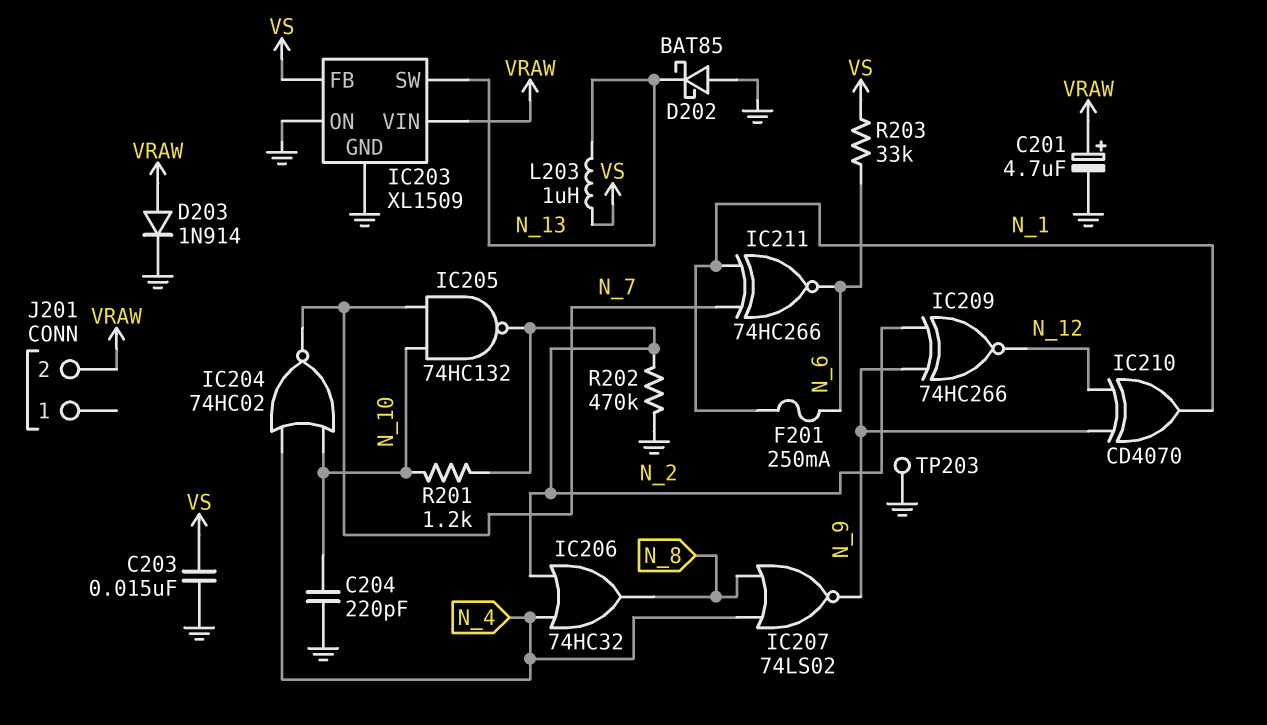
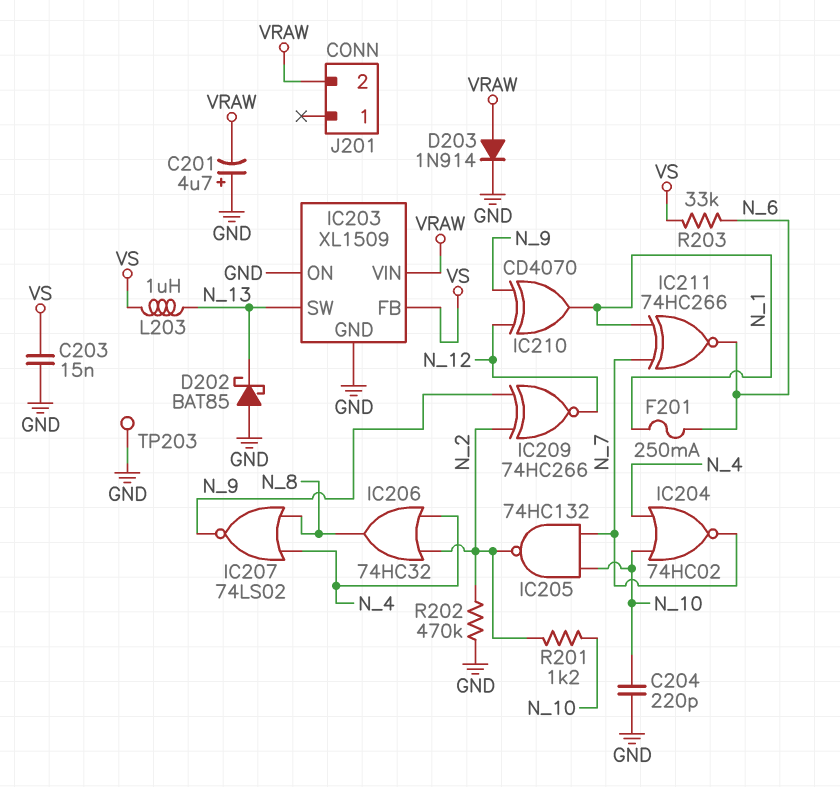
C201: 4.7uF (plus VRAW, minus GND) -> 4.7uF (plus GND, minus VRAW)

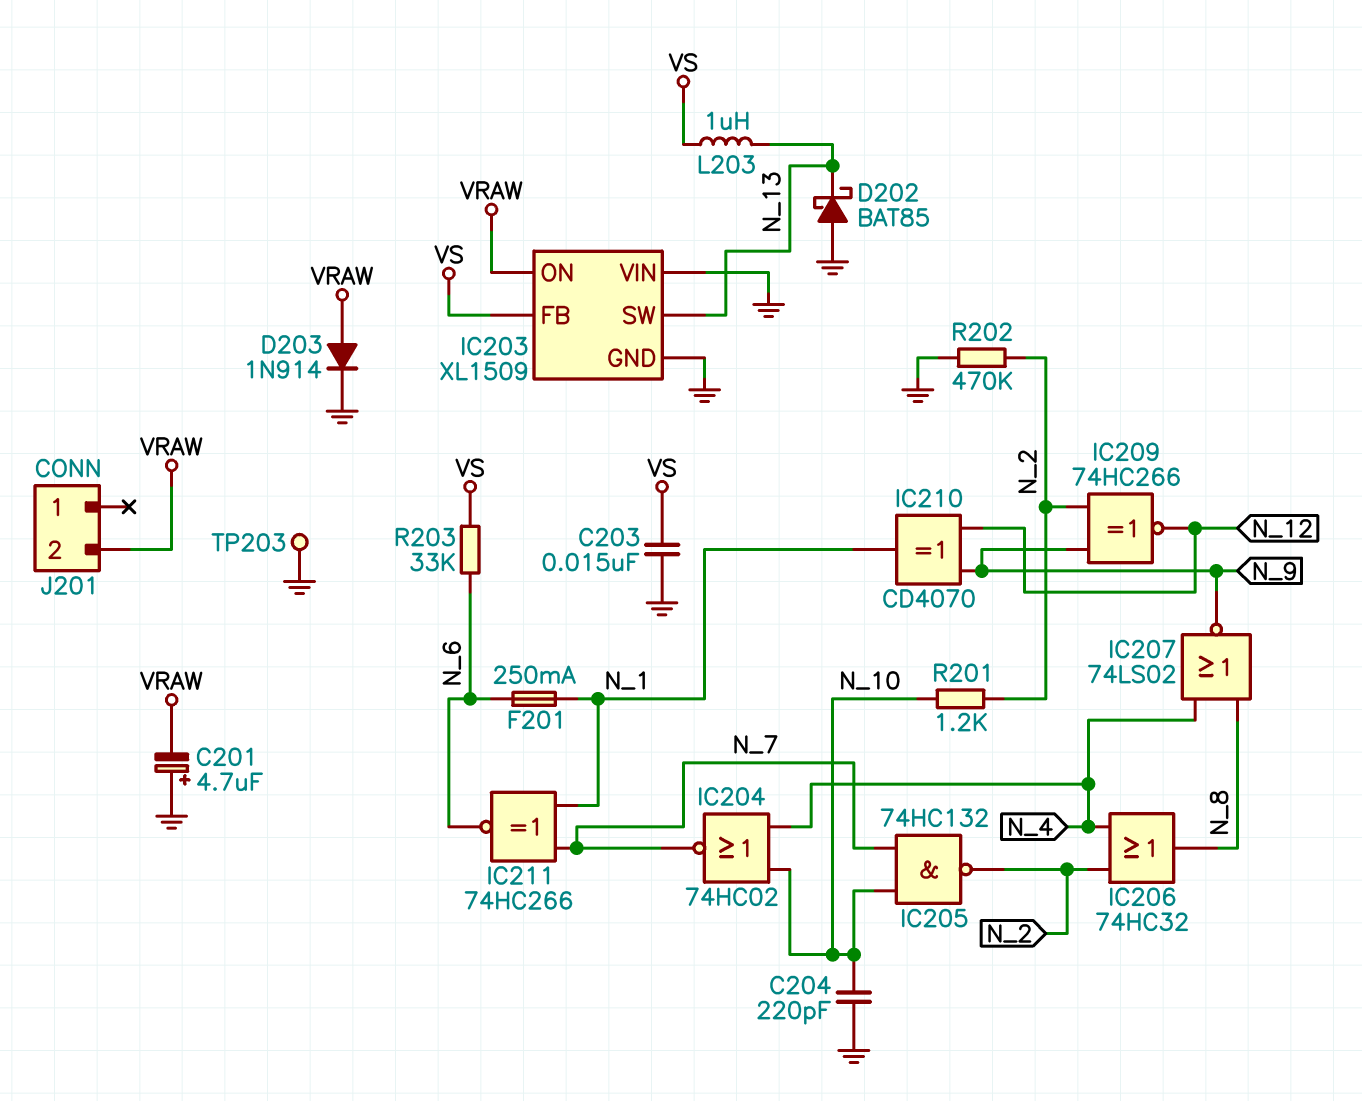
IC203 pin ON: GND -> VRAW
IC203 pin VIN: VRAW -> GND

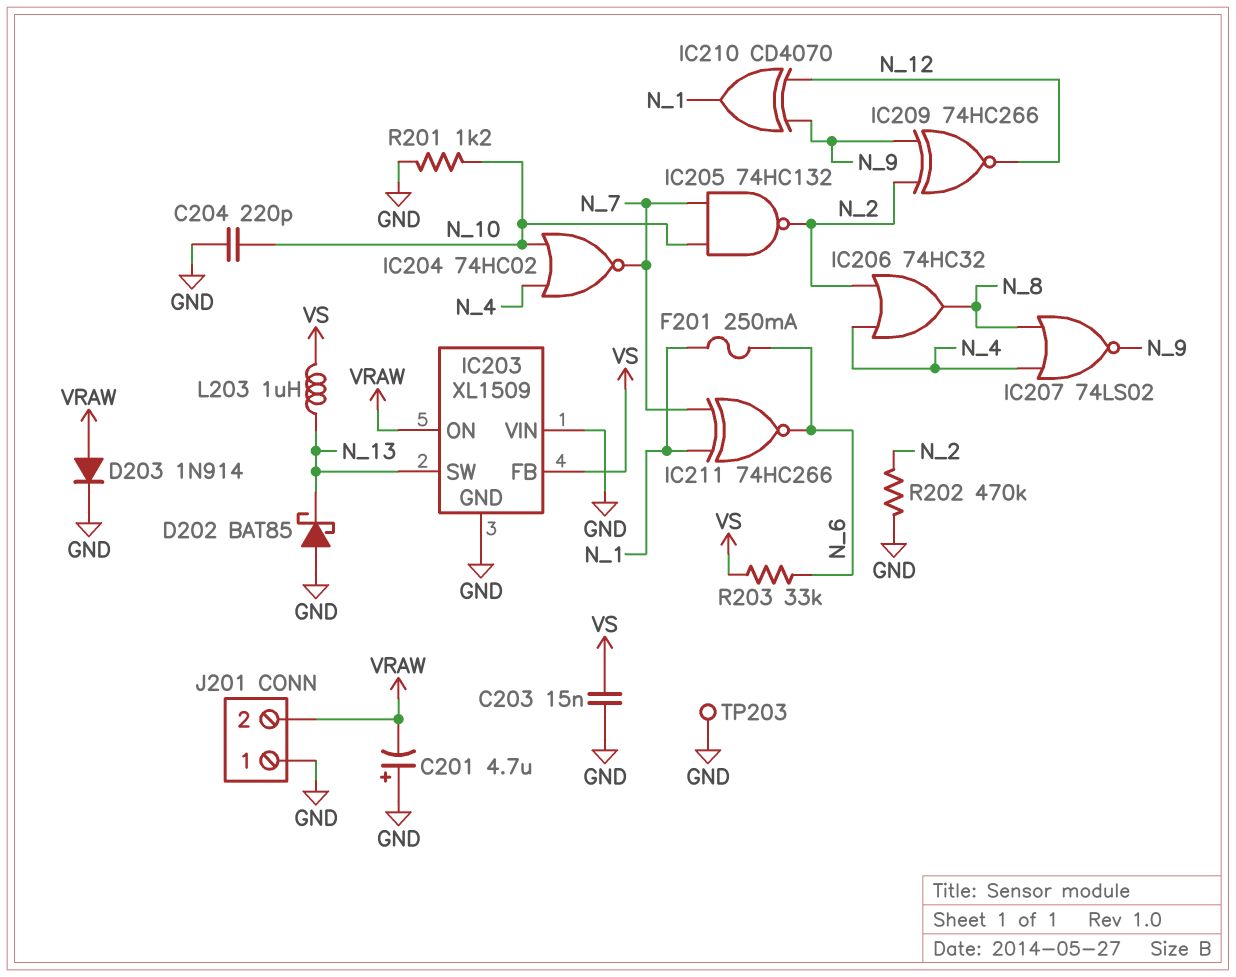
J201 pin 1: none -> GND
R201: 1.2k (N_2, N_10) -> 1.2k (GND, N_10)

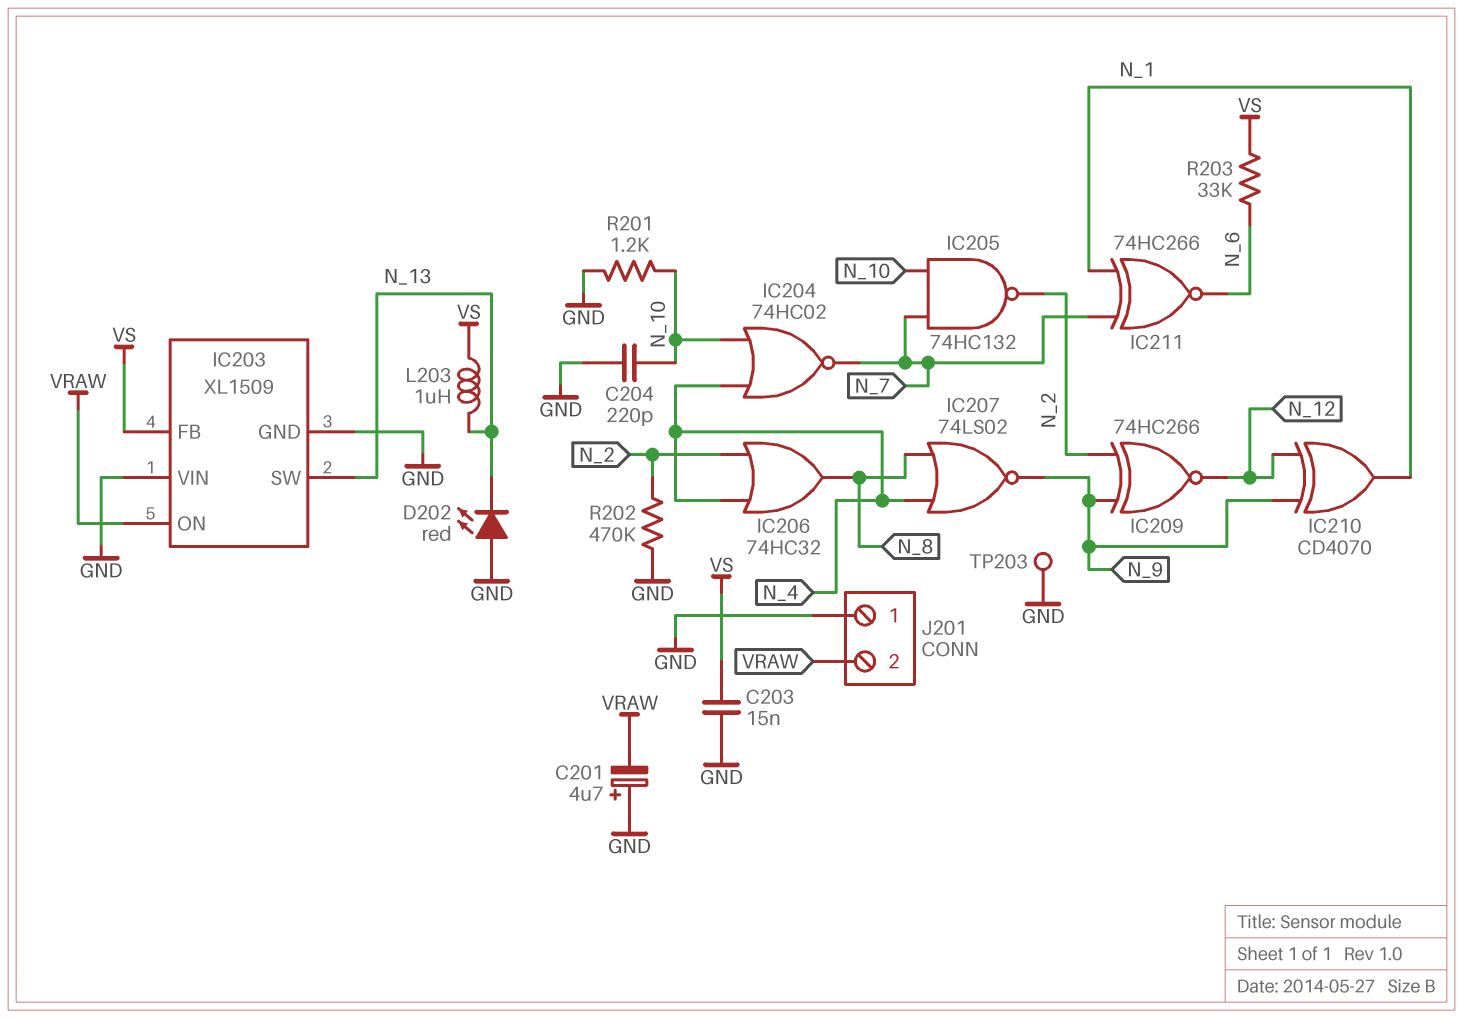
D202: schottky BAT85 (A GND, K N_13) -> LED red (A GND, K N_13)
D203: diode 1N914 (A VRAW, K GND) -> none
F201: 250mA (N_1, N_6) -> none

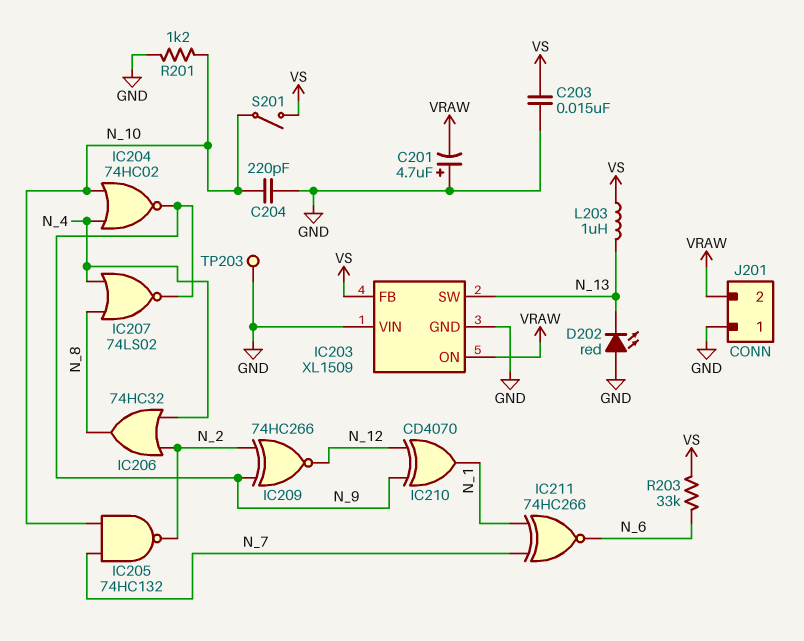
IC204: NOR 74HC02 (in N_4, in N_10, out N_7) -> NOR 74HC02 (in N_4, in N_10, out N_9)
R202: 470k (GND, N_2) -> none
S201: none -> switch (N_10, VS)

